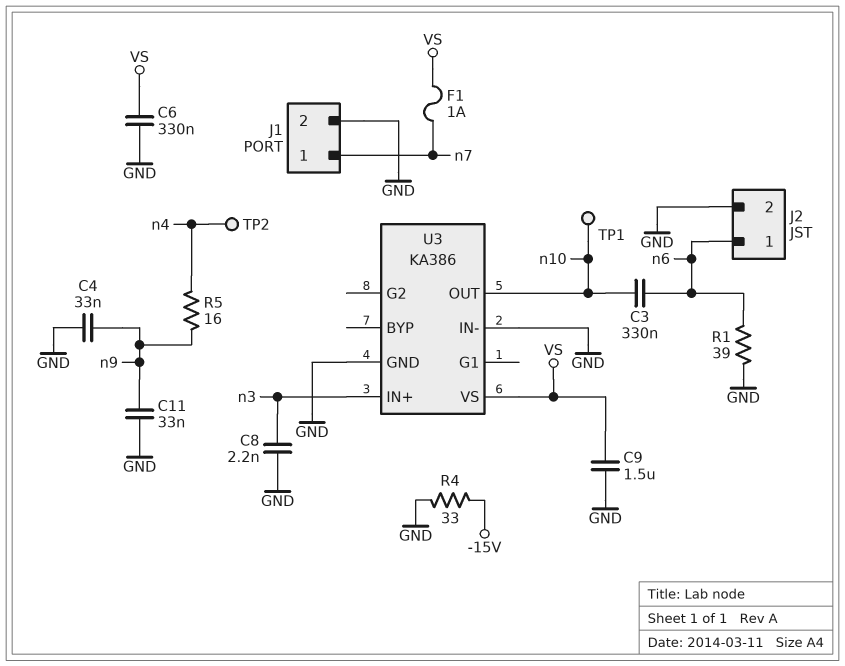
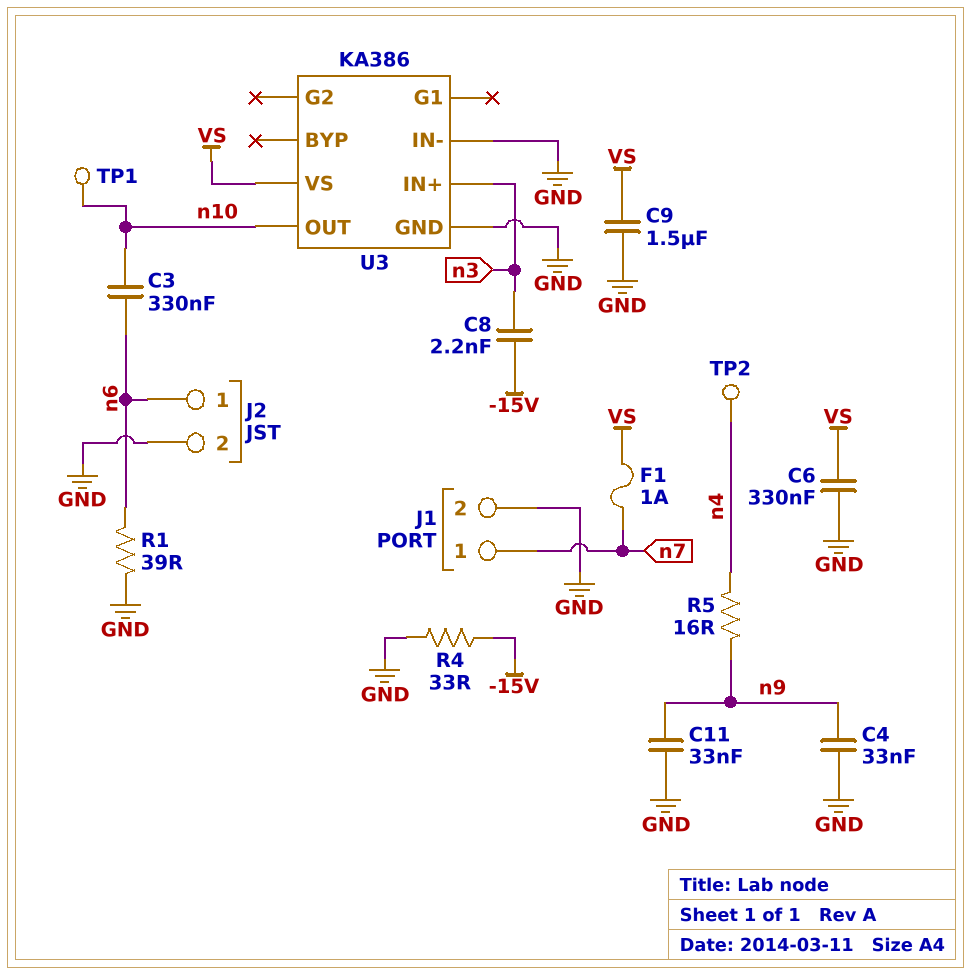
C8: 2.2nF (GND, n3) -> 2.2nF (-15V, n3)

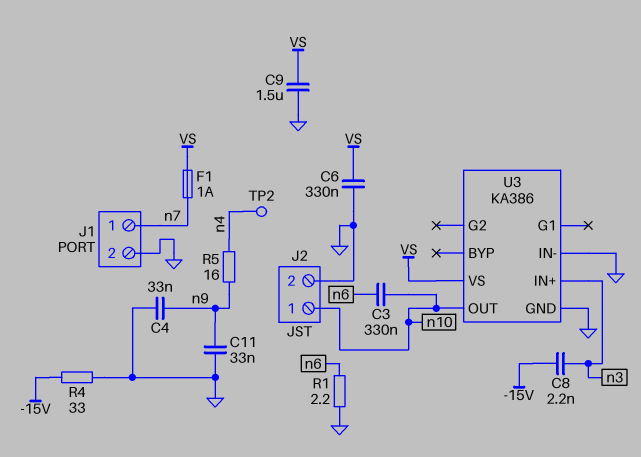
J2 pin 1: n6 -> n10
R1: 39 (GND, n6) -> 2.2 (GND, n6)
TP1: test point (n10) -> none

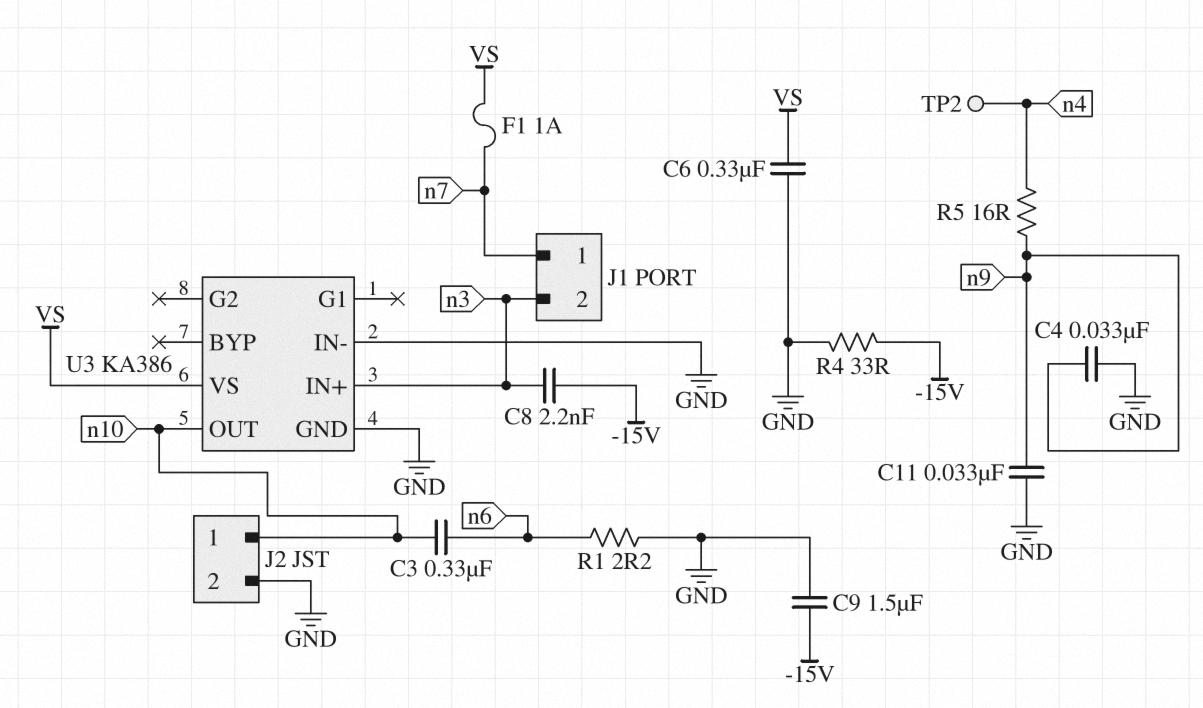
C9: 1.5uF (GND, VS) -> 1.5uF (-15V, GND)
J1 pin 2: GND -> n3

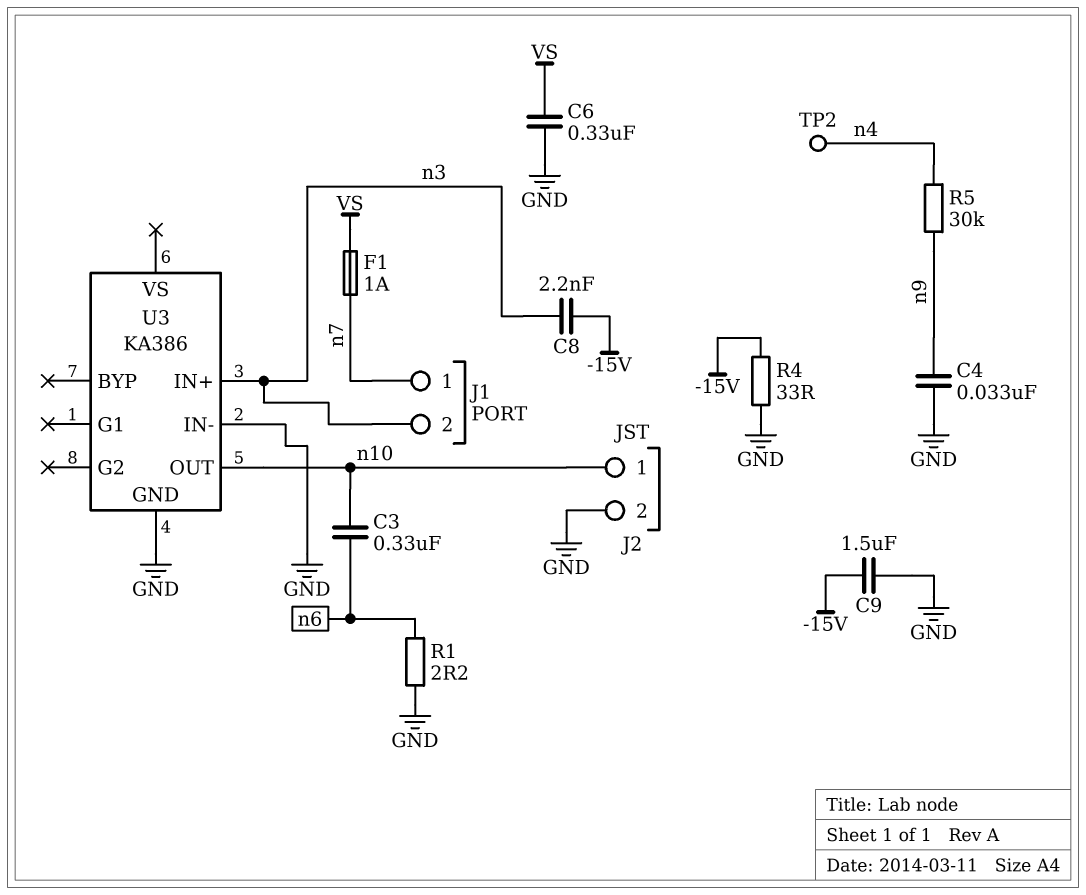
C11: 33nF (GND, n9) -> none
R5: 16 (n4, n9) -> 30k (n4, n9)
U3 pin VS: VS -> none

